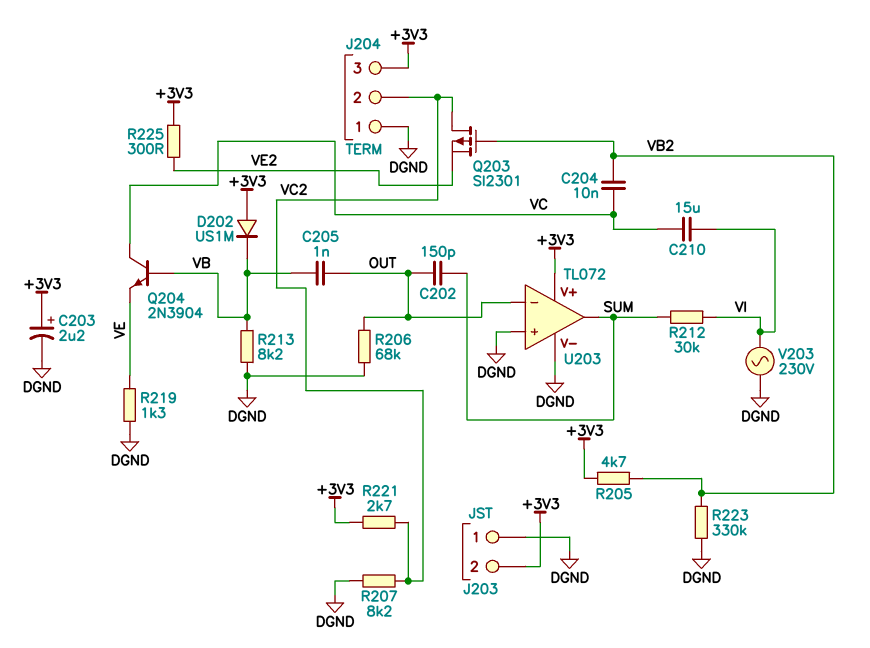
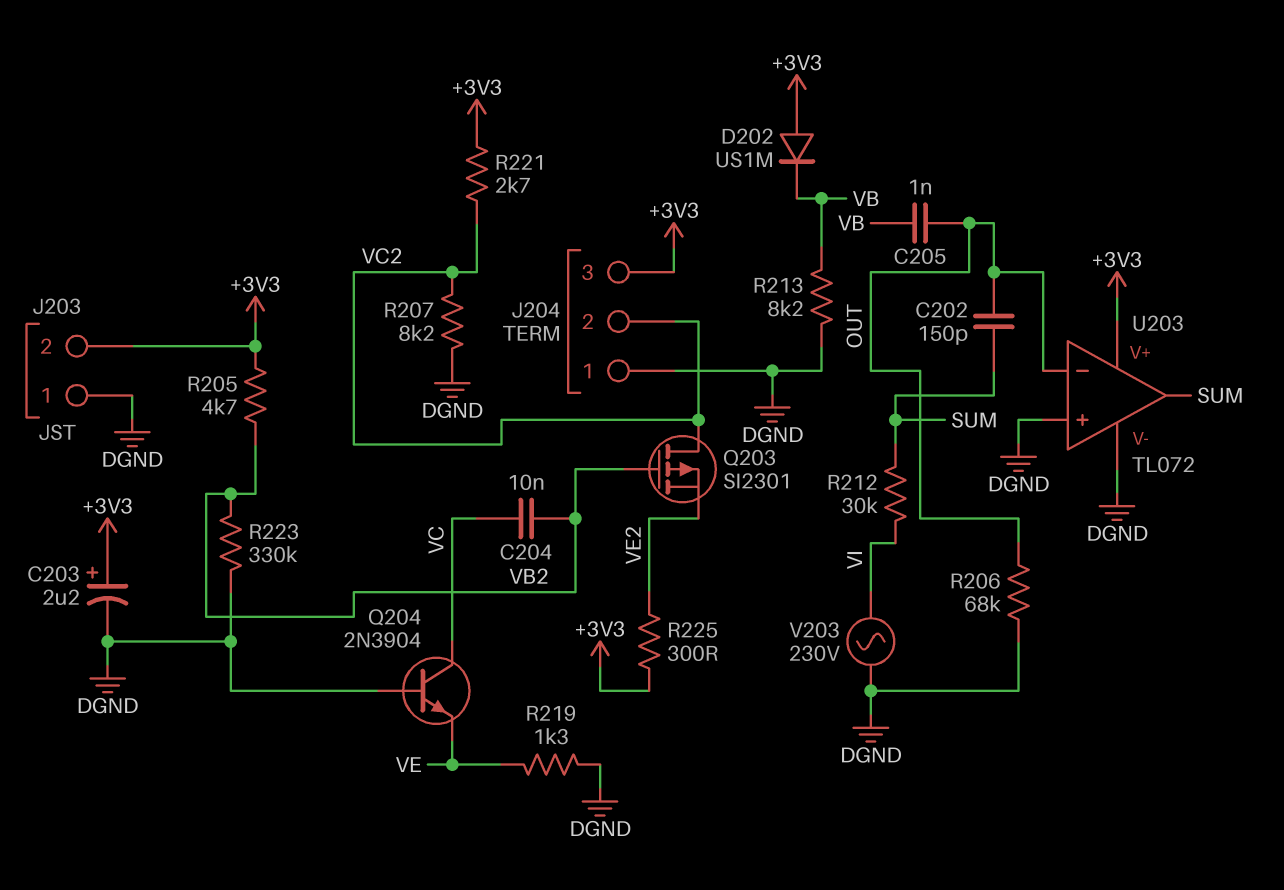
C210: 15uF (VC, VI) -> none
Q204: NPN 2N3904 (B VB, C VC, E VE) -> NPN 2N3904 (B DGND, C VC, E VE)

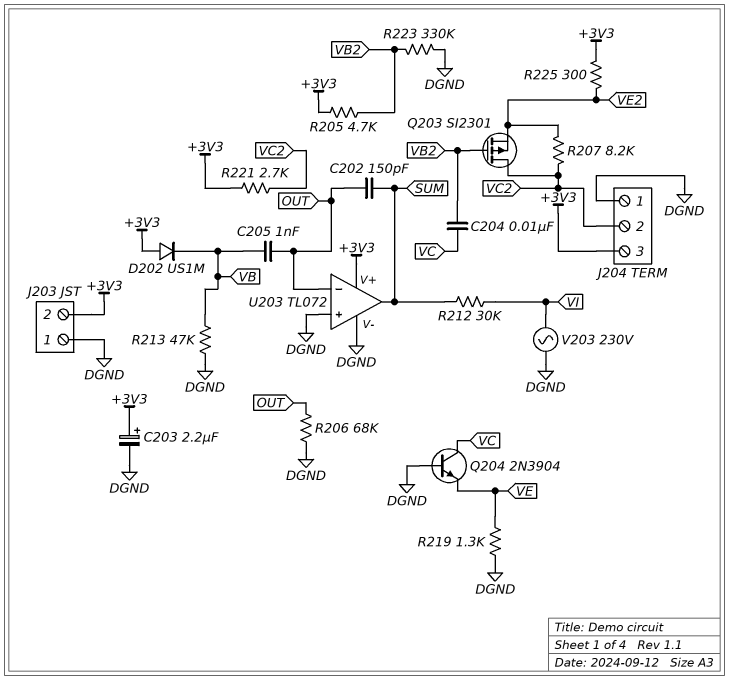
R207: 8.2k (DGND, VC2) -> 8.2k (VC2, VE2)
R213: 8.2k (DGND, VB) -> 47k (DGND, VB)

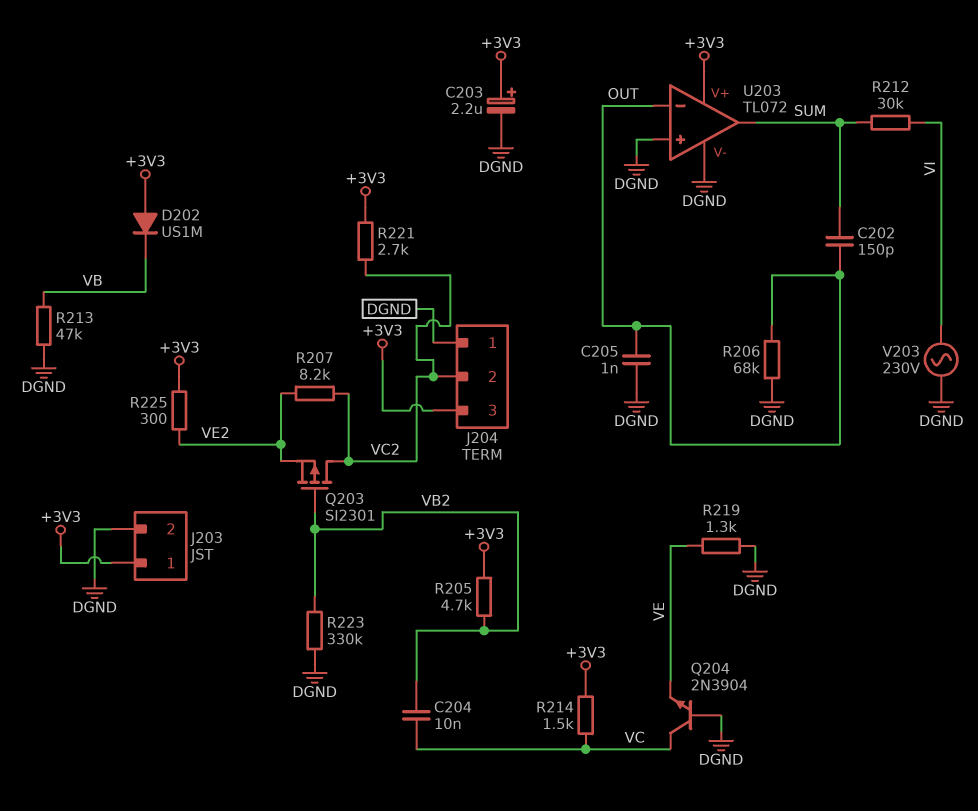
C205: 1nF (OUT, VB) -> 1nF (DGND, OUT)
J203 pin 1: DGND -> +3V3
J203 pin 2: +3V3 -> DGND
R214: none -> 1.5k (+3V3, VC)

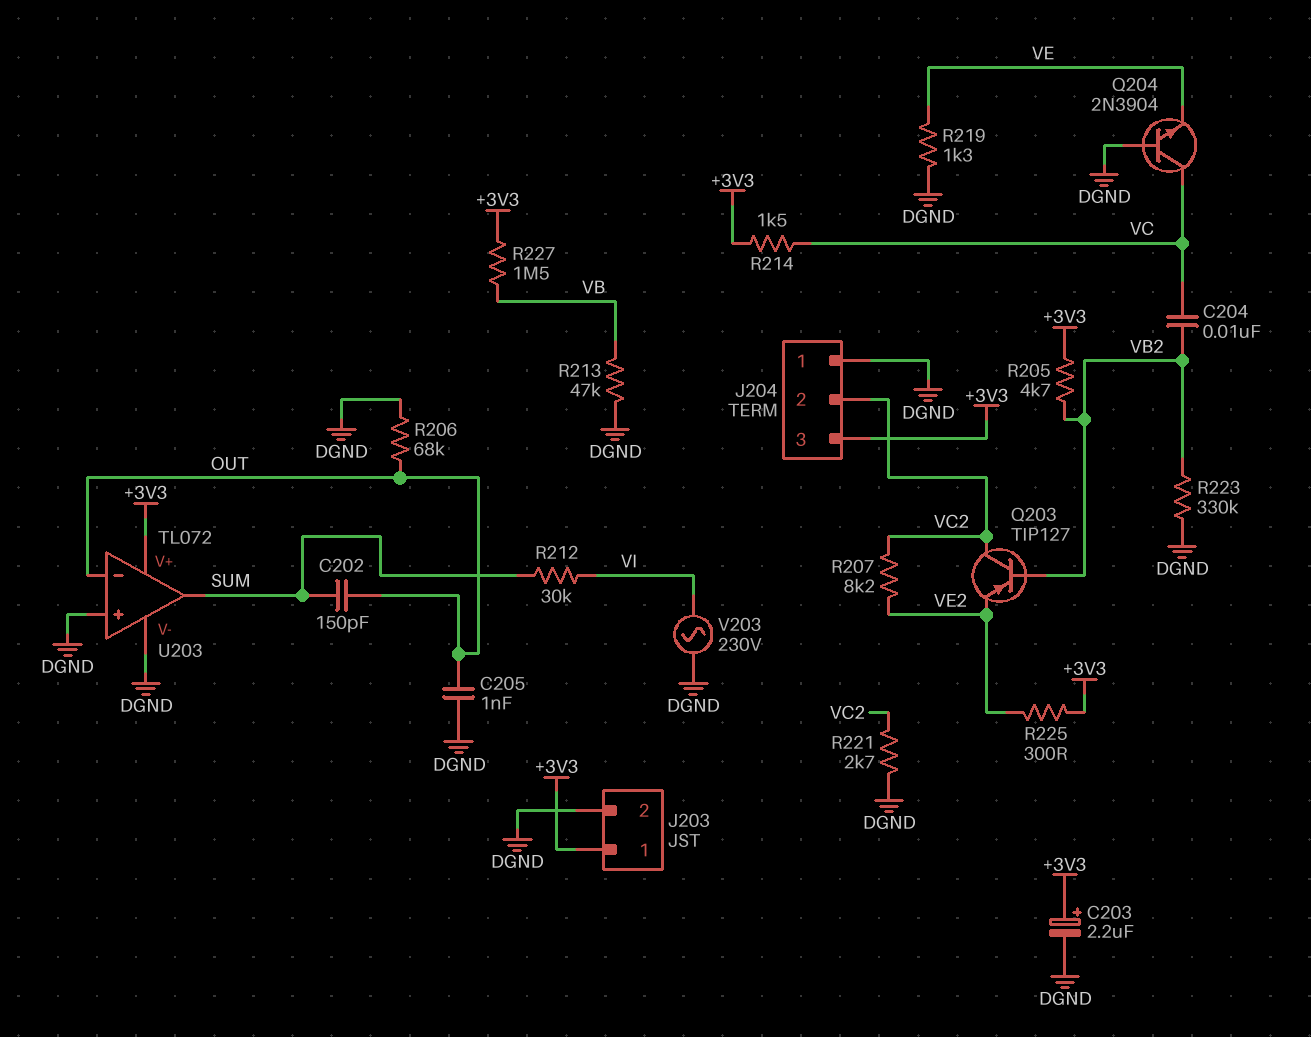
D202: diode US1M (A +3V3, K VB) -> none
Q203: PMOS SI2301 (G VB2, D VC2, S VE2) -> PNP TIP127 (B VB2, C VC2, E VE2)
R221: 2.7k (+3V3, VC2) -> 2.7k (DGND, VC2)
R227: none -> 1.5M (+3V3, VB)

